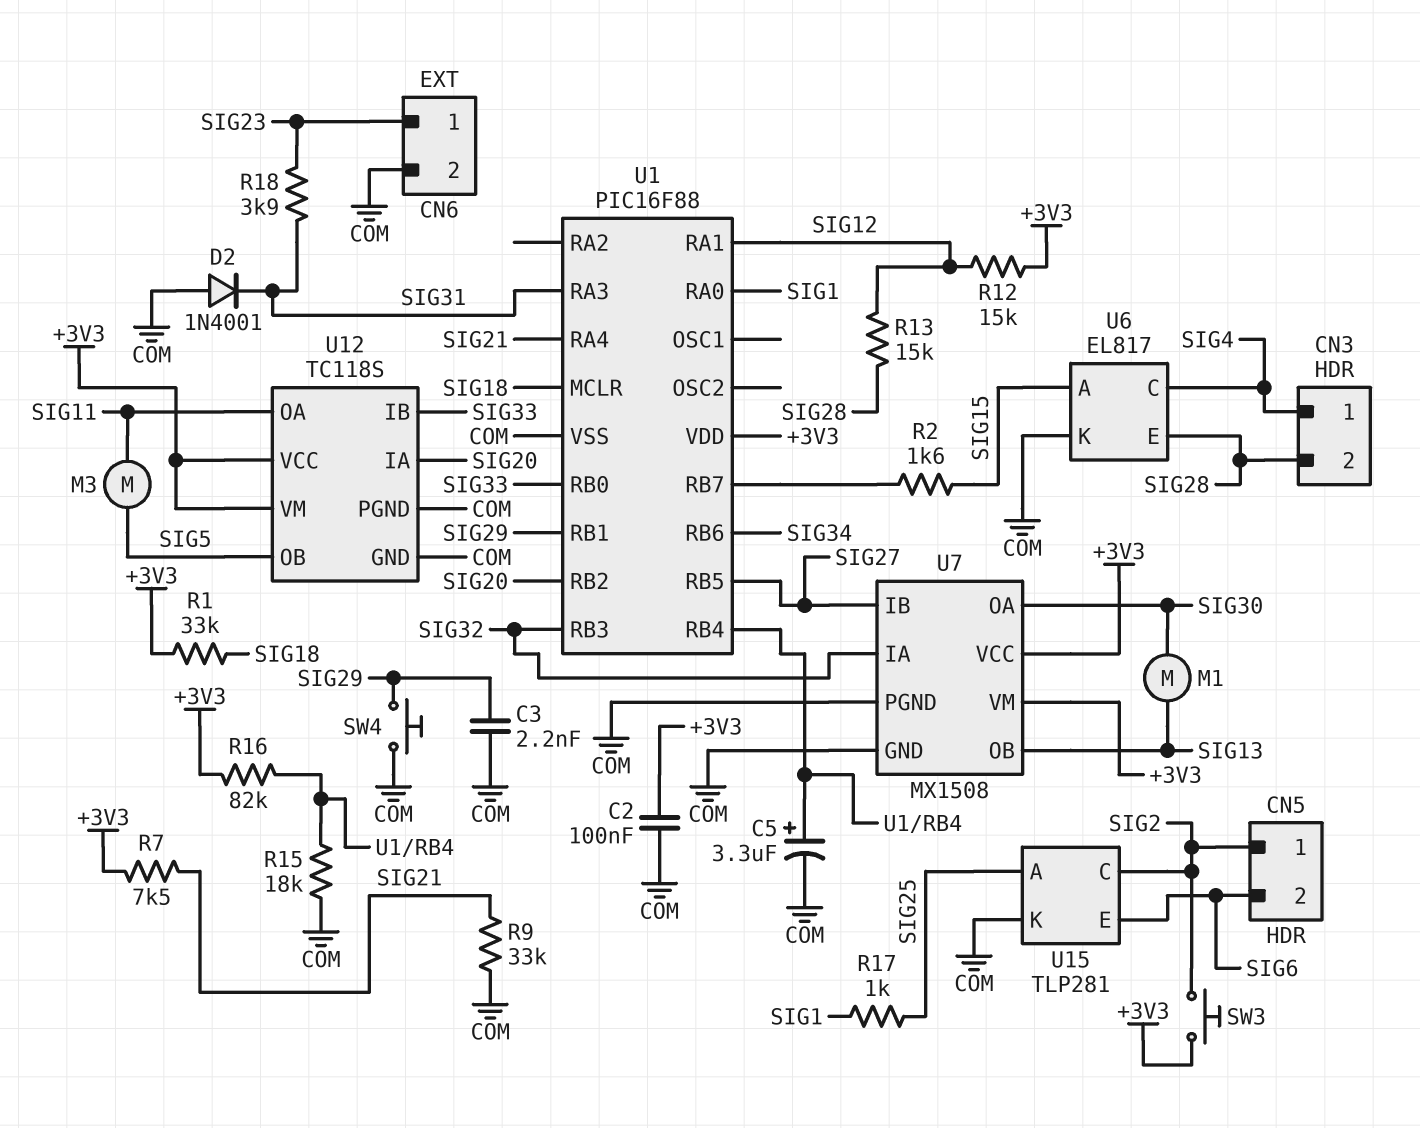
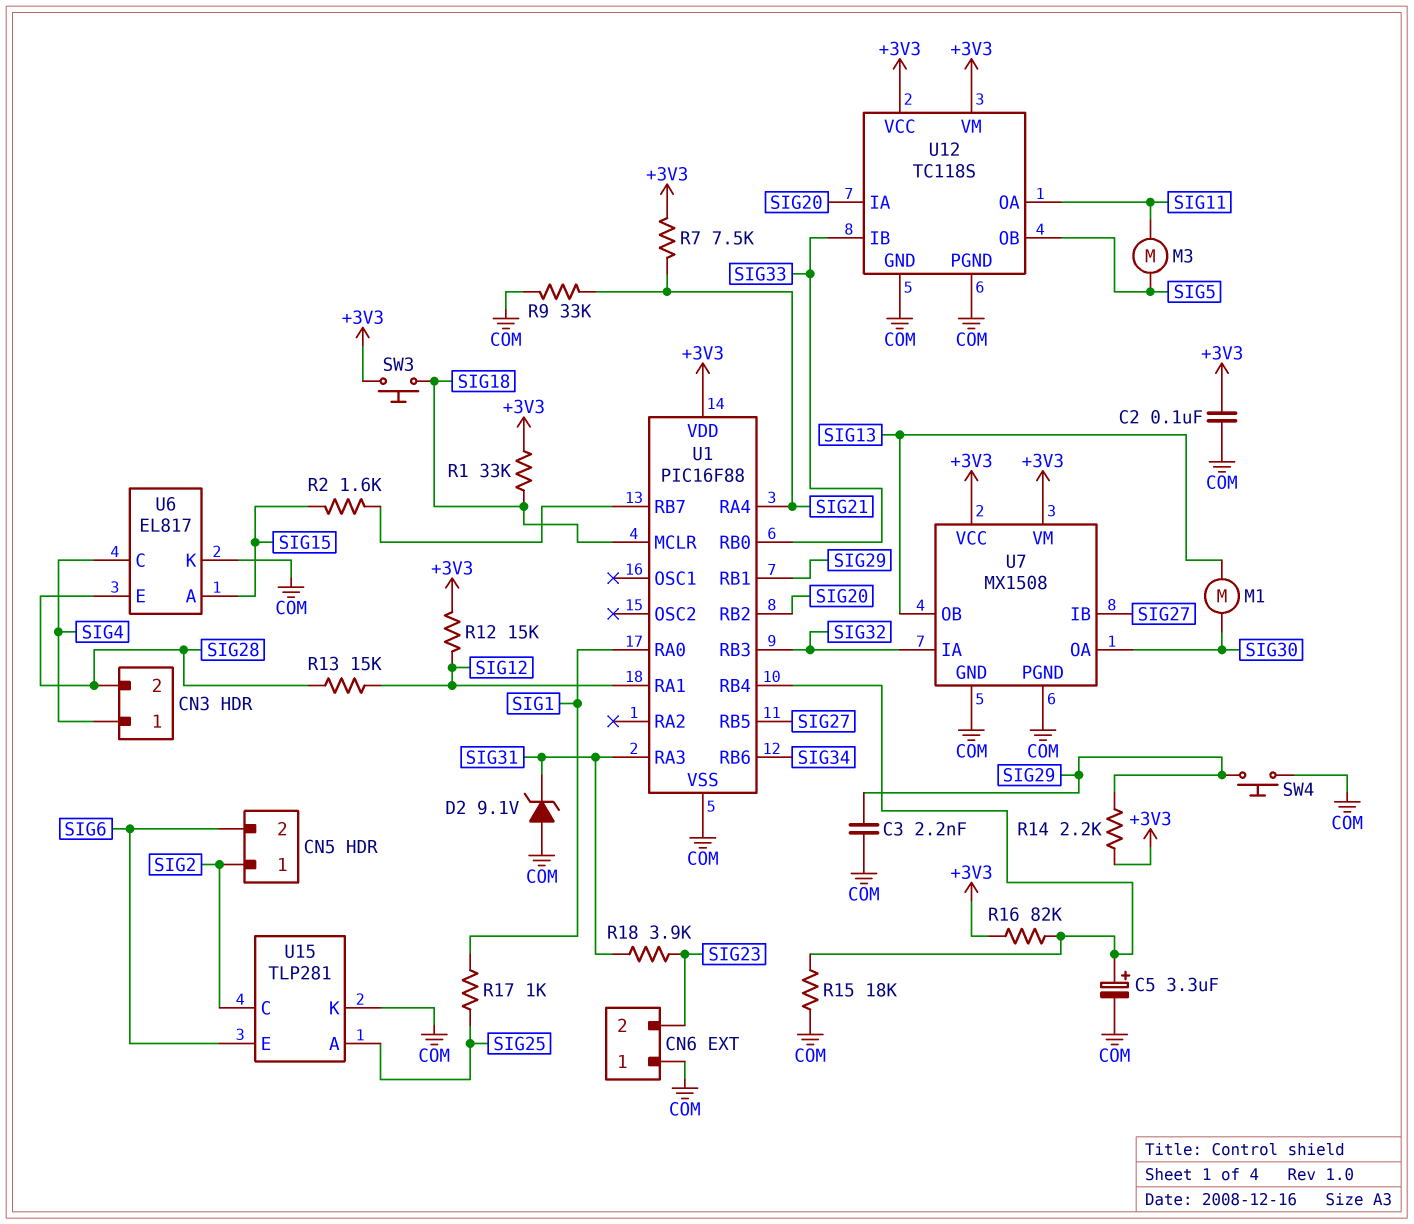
CN6 pin 1: SIG23 -> COM
CN6 pin 2: COM -> SIG23
D2: diode 1N4001 (A COM, K SIG31) -> zener 9.1V (A COM, K SIG31)
R14: none -> 2.2k (+3V3, SIG29)
SW3: button (+3V3, SIG2) -> button (+3V3, SIG18)

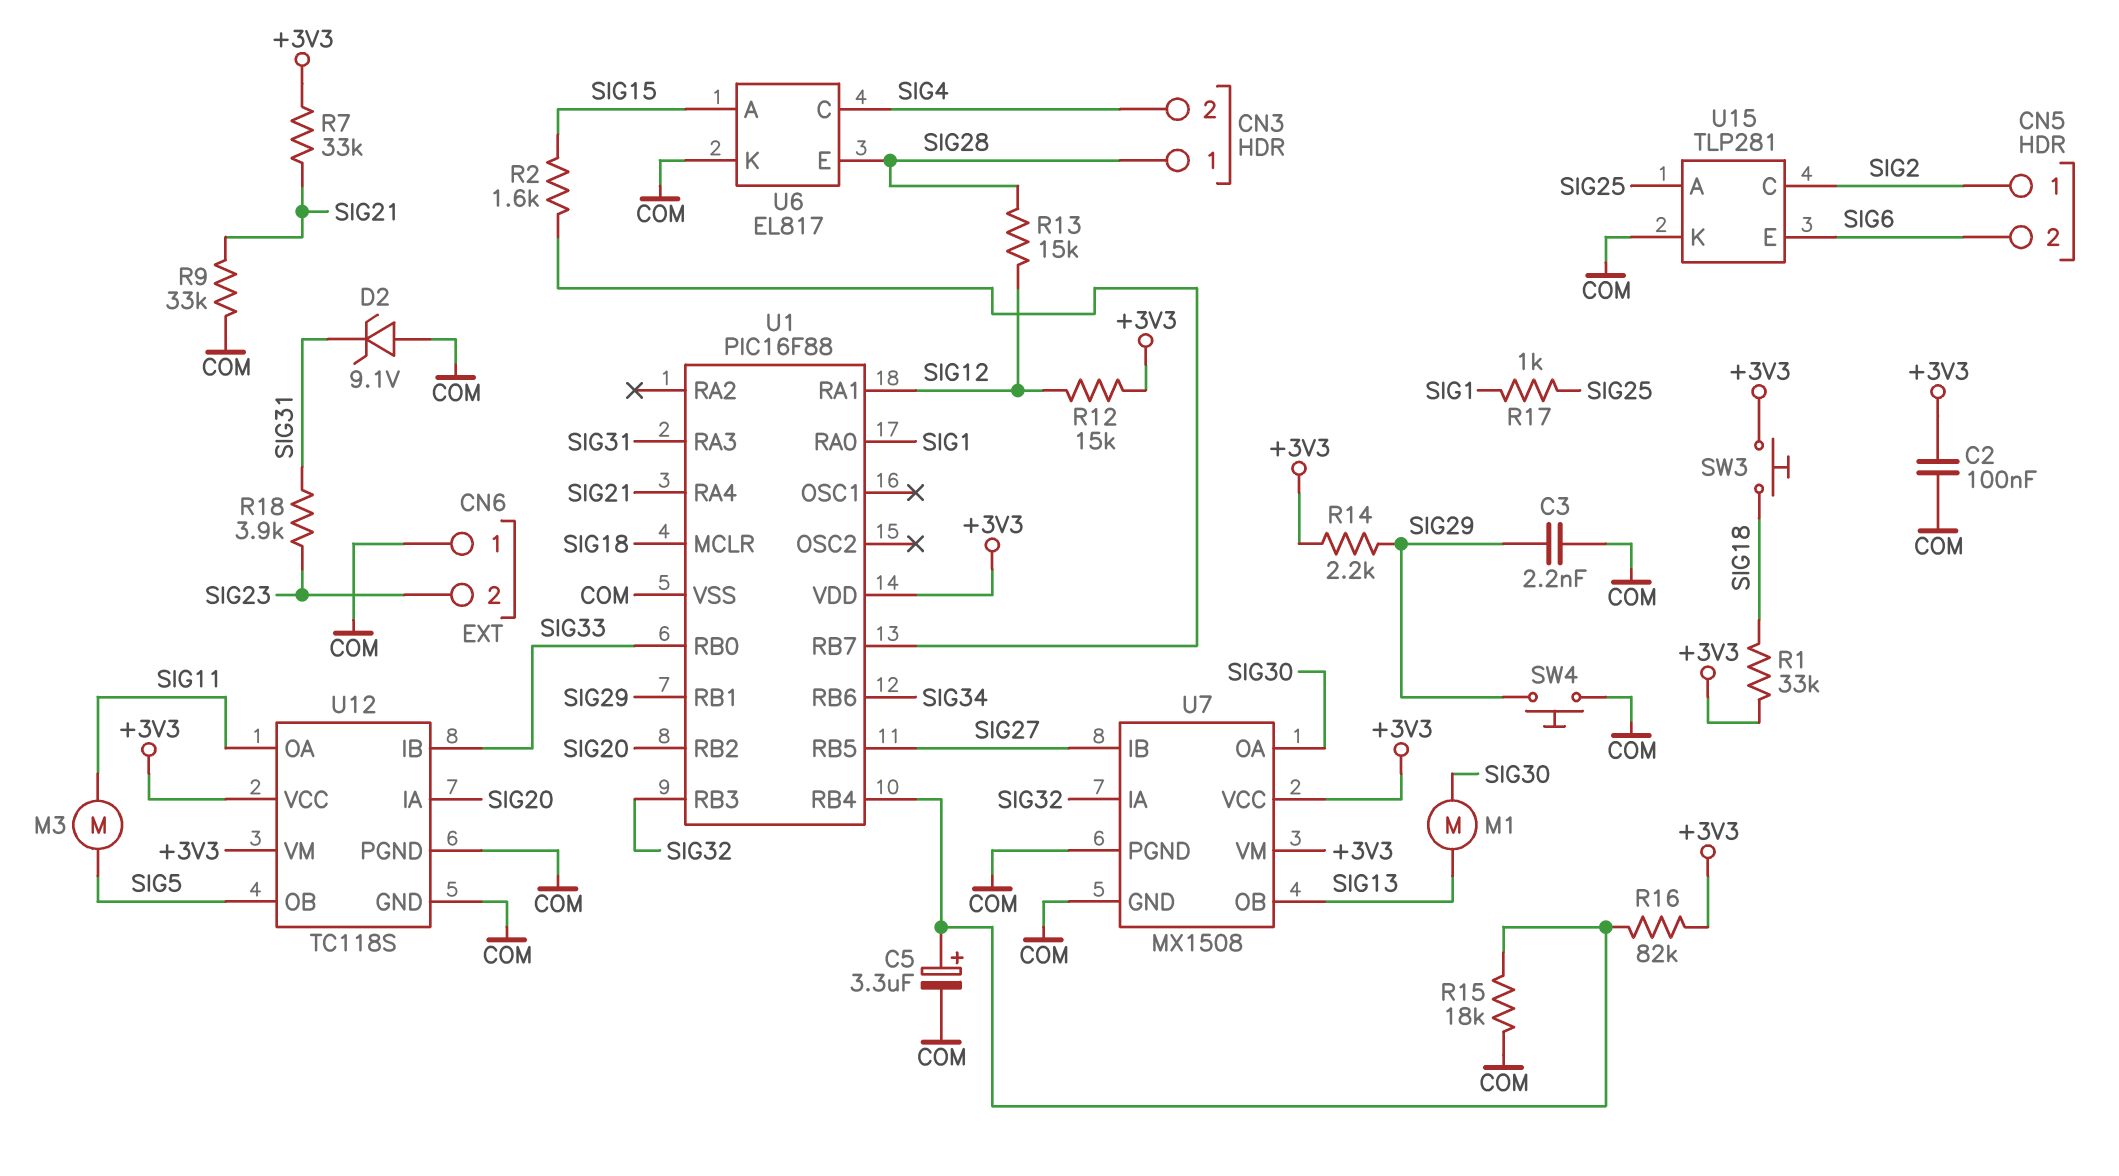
CN3 pin 1: SIG4 -> SIG28
CN3 pin 2: SIG28 -> SIG4
R7: 7.5k (+3V3, SIG21) -> 33k (+3V3, SIG21)

